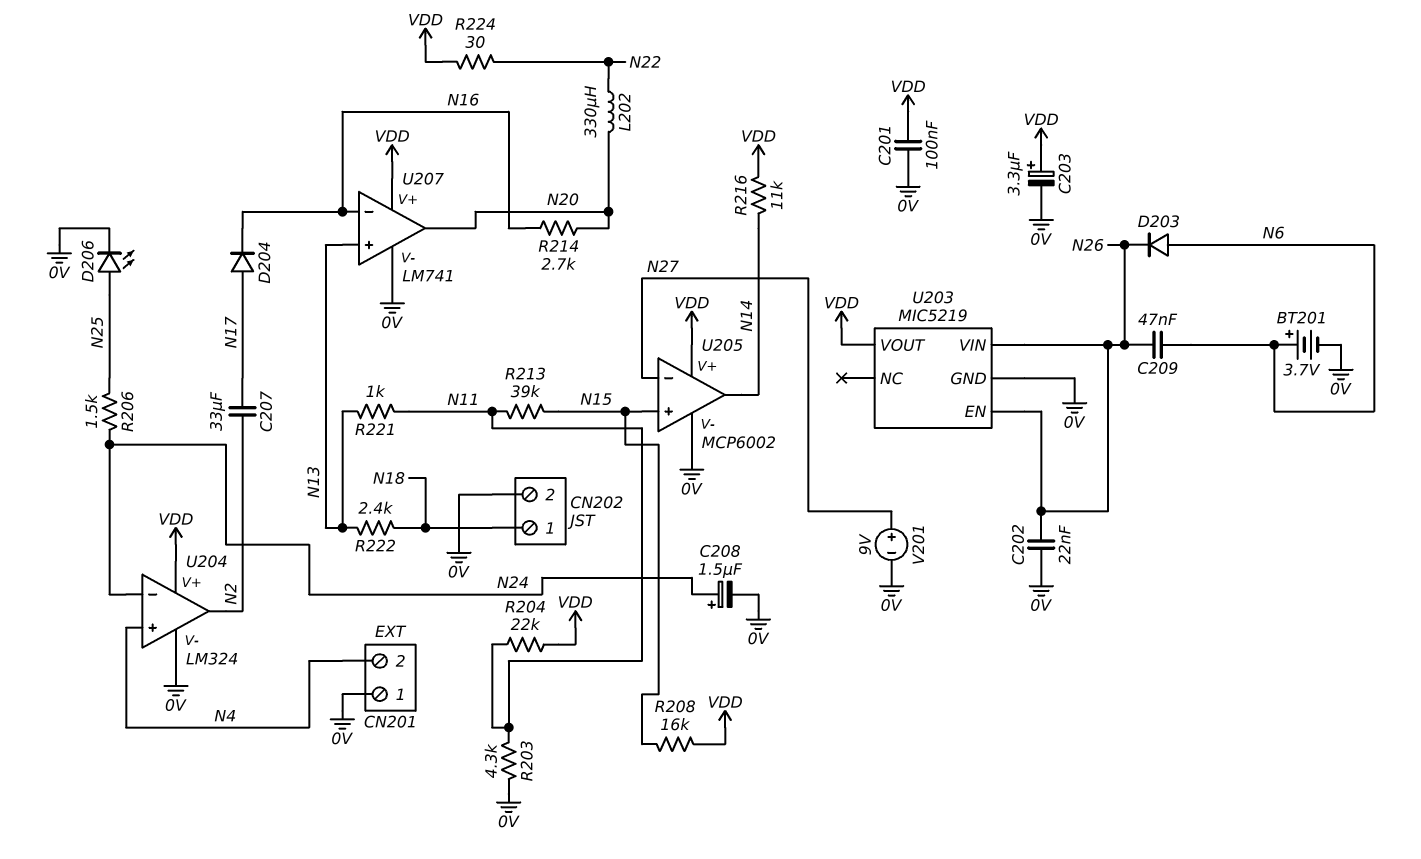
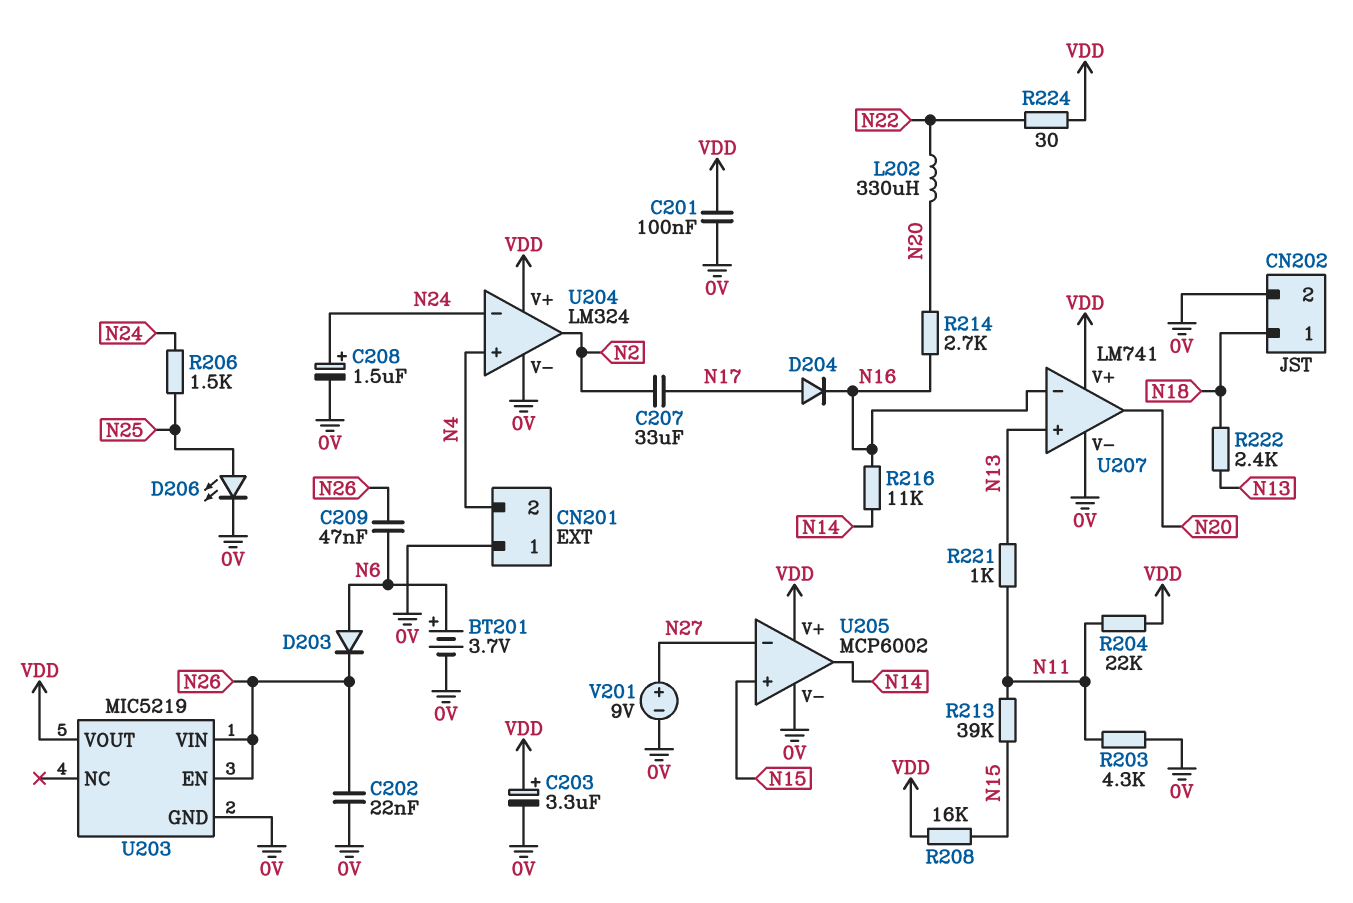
R216: 11k (N14, VDD) -> 11k (N14, N16)

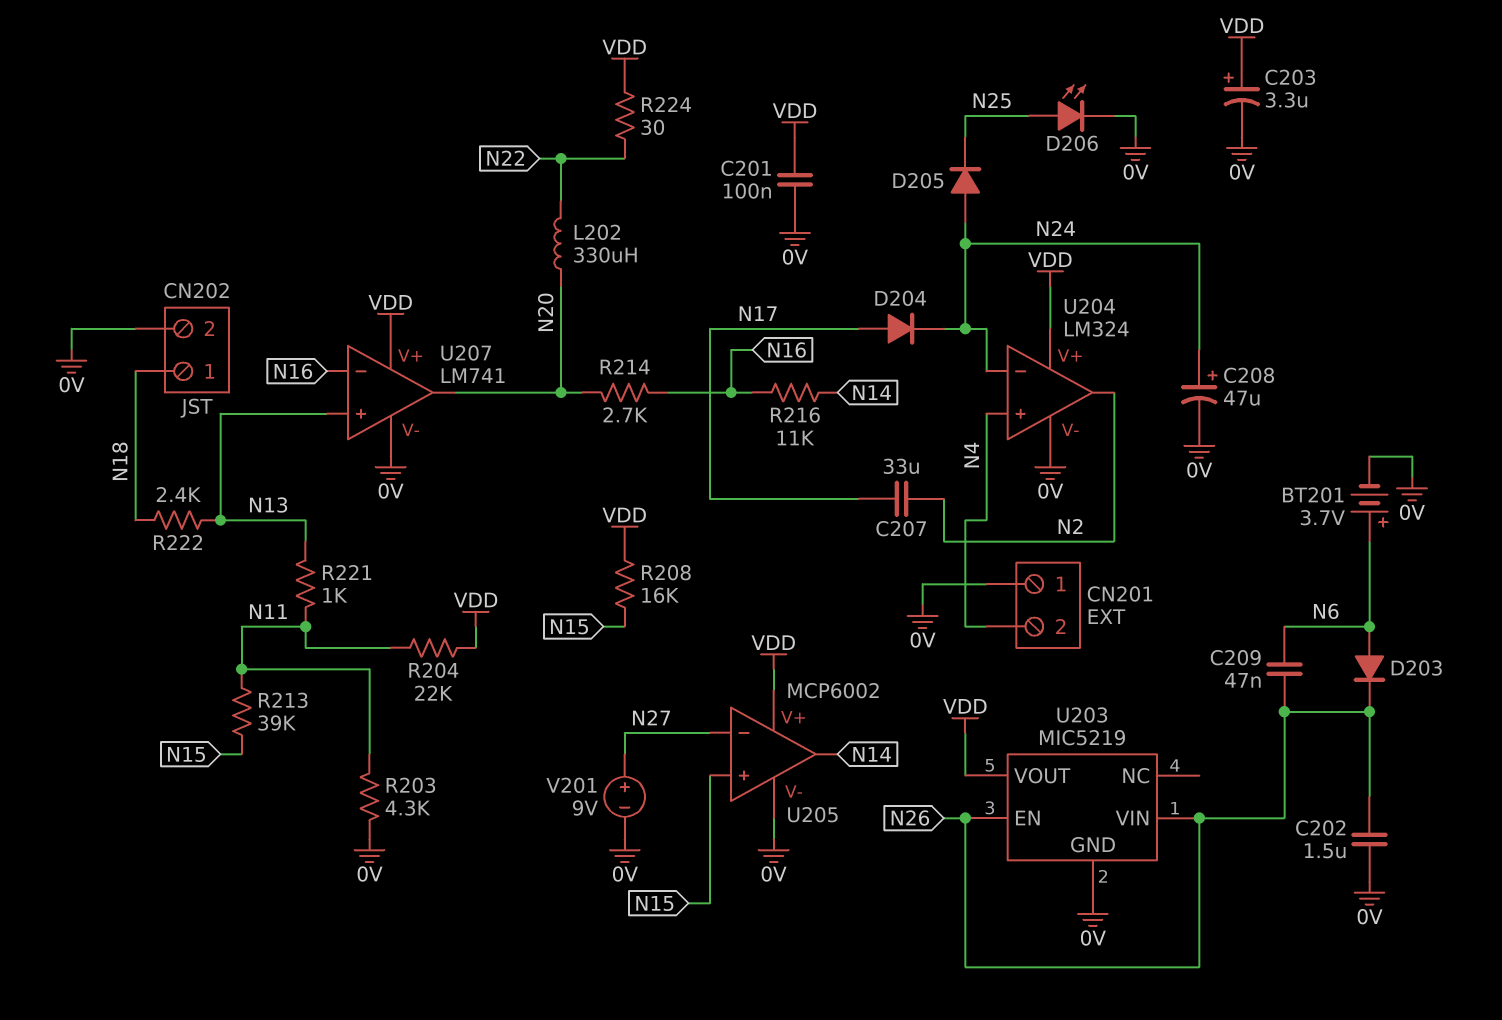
C202: 22nF (0V, N26) -> 1.5uF (0V, N26)
C208: 1.5uF (plus N24, minus 0V) -> 47uF (plus N24, minus 0V)
D204: diode (A N17, K N16) -> diode (A N17, K N24)
D205: none -> diode (A N24, K N25)
R206: 1.5k (N24, N25) -> none

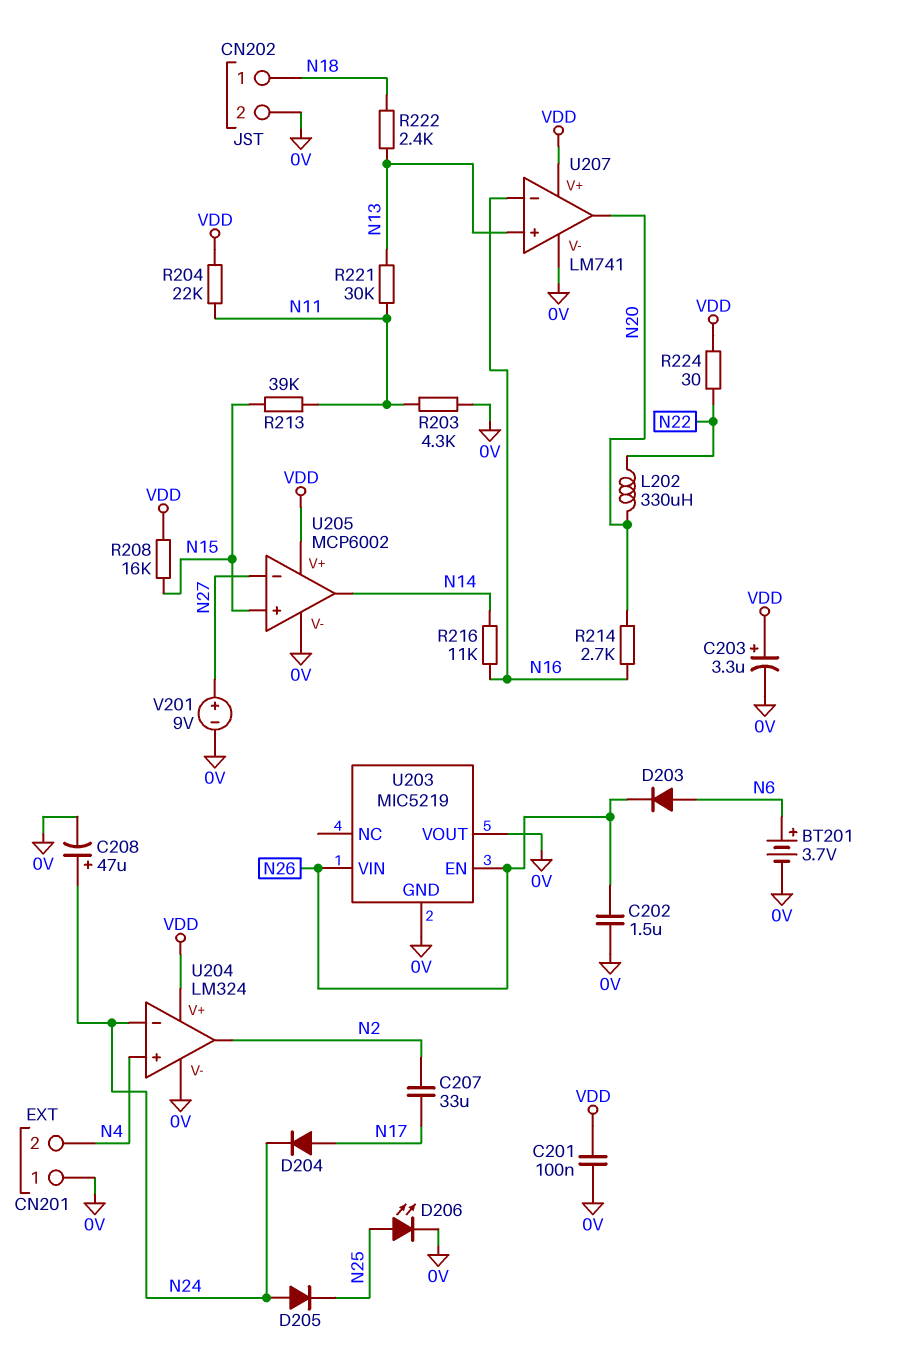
C209: 47nF (N6, N26) -> none
R221: 1k (N11, N13) -> 30k (N11, N13)
U203 pin VOUT: VDD -> 0V

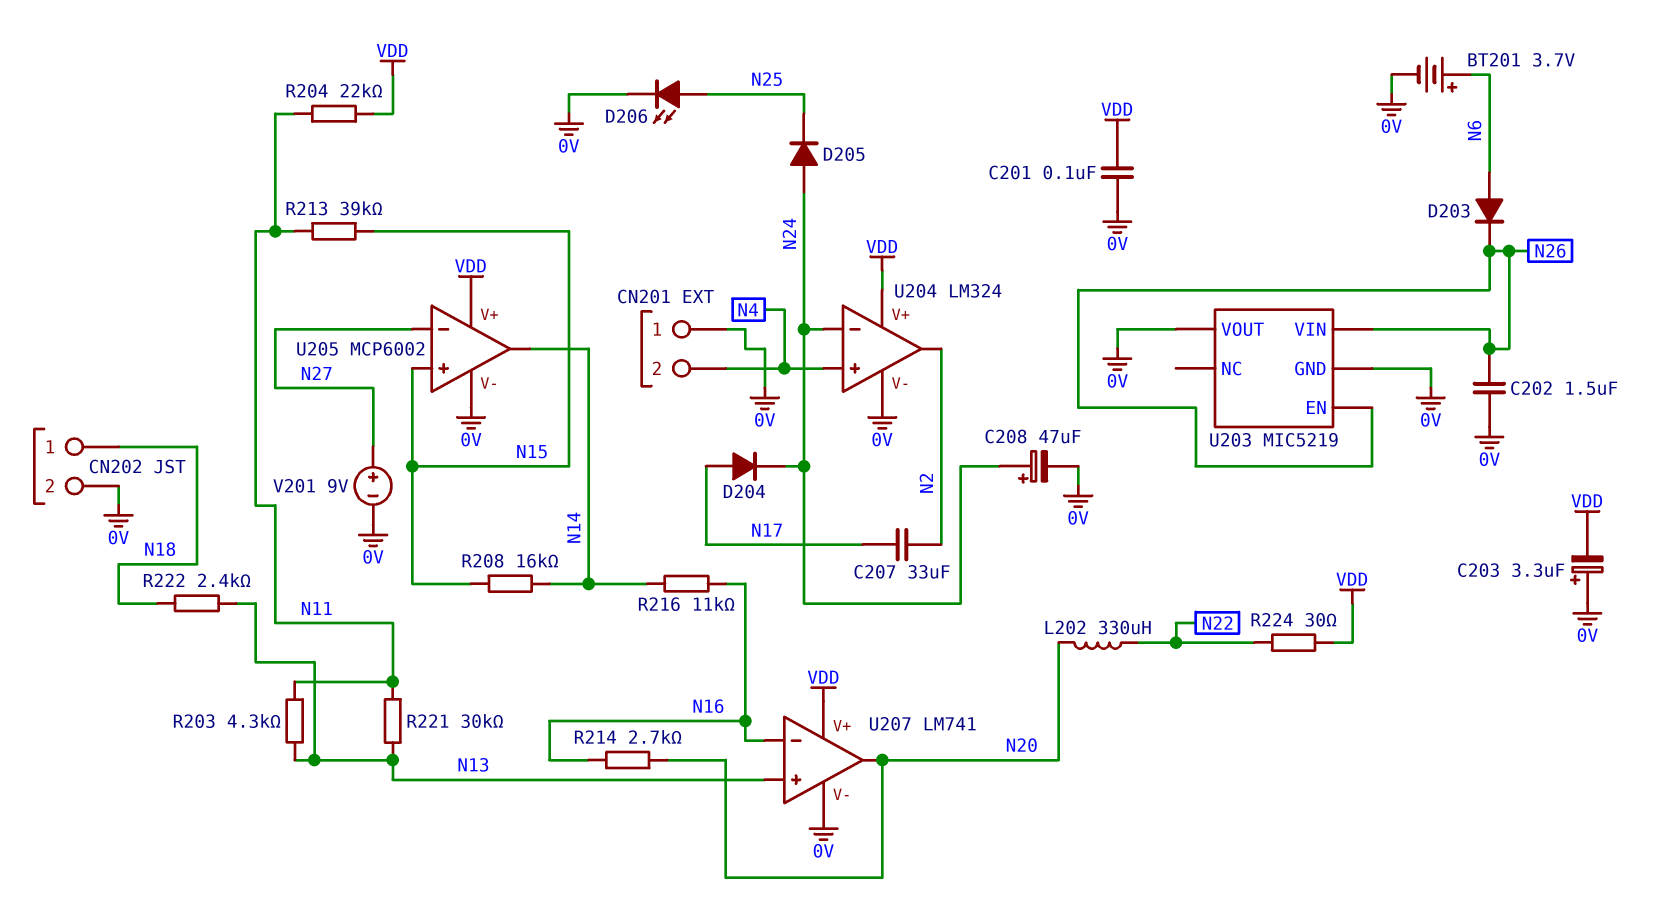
C203: 3.3uF (plus VDD, minus 0V) -> 3.3uF (plus 0V, minus VDD)
R203: 4.3k (0V, N11) -> 4.3k (N11, N13)
R208: 16k (N15, VDD) -> 16k (N14, N15)

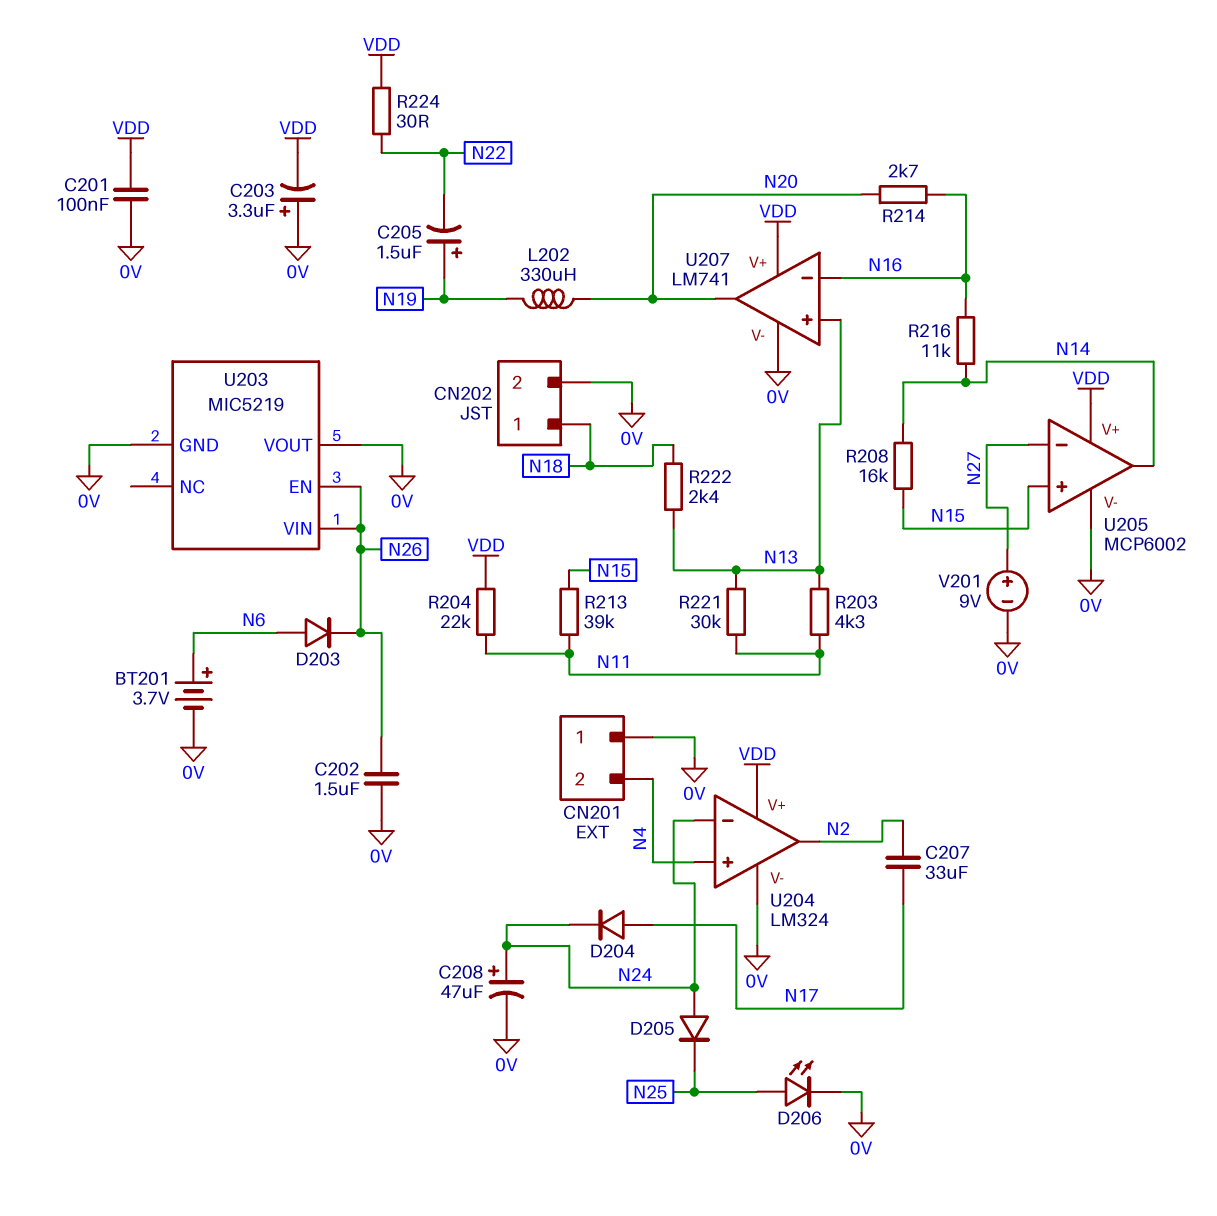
C205: none -> 1.5uF (plus N19, minus N22)
L202: 330uH (N20, N22) -> 330uH (N19, N20)

